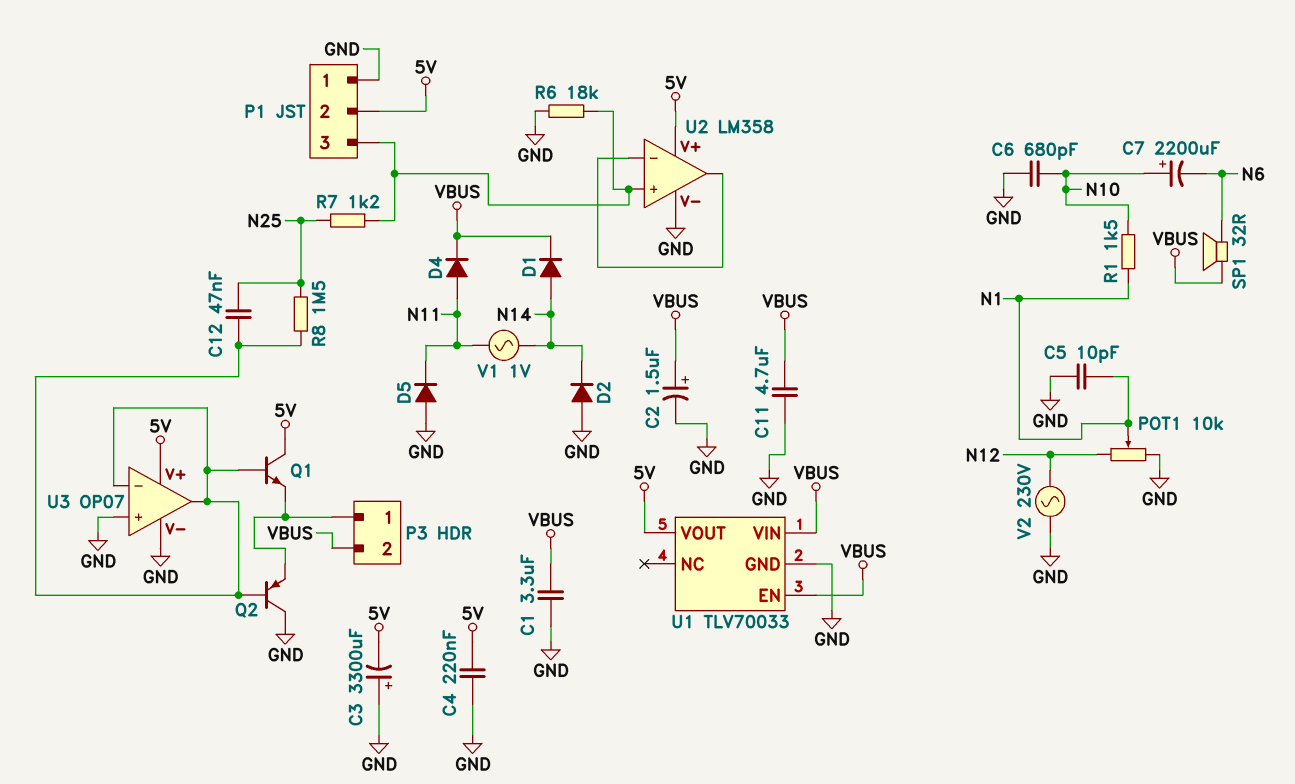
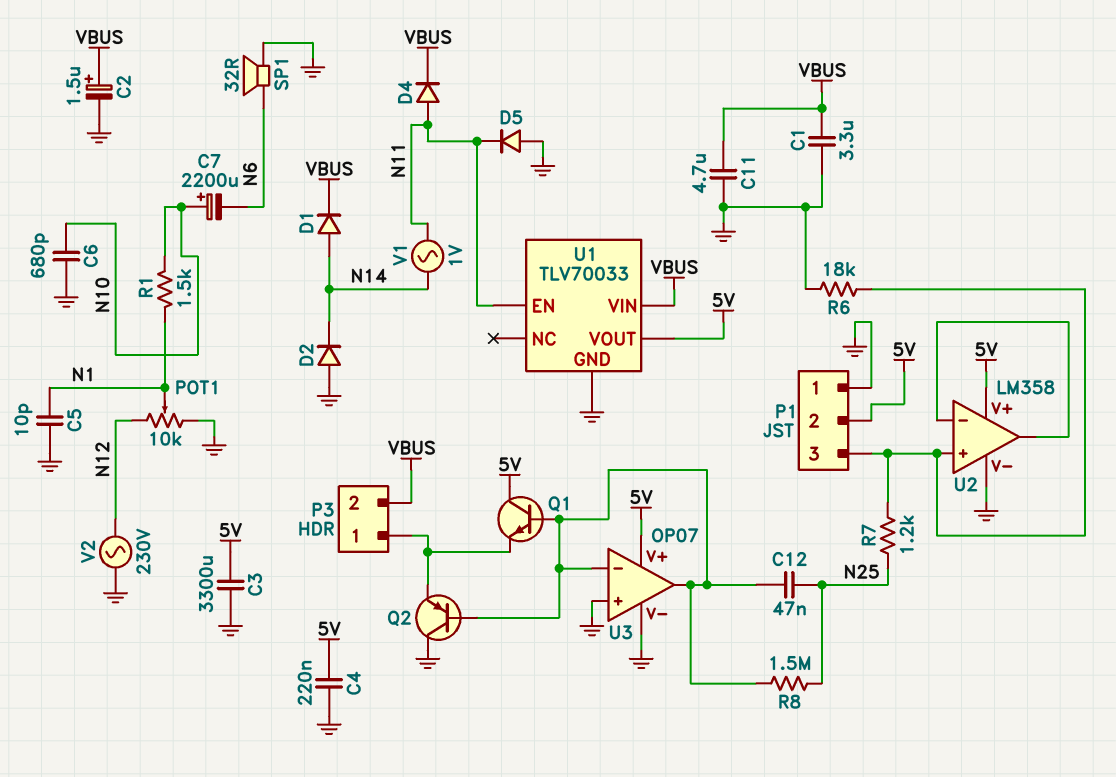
C3: 3300uF (plus GND, minus 5V) -> 3300uF (5V, GND)
SP1: speaker 32R (N6, VBUS) -> speaker 32R (GND, N6)
U1 pin EN: VBUS -> N11

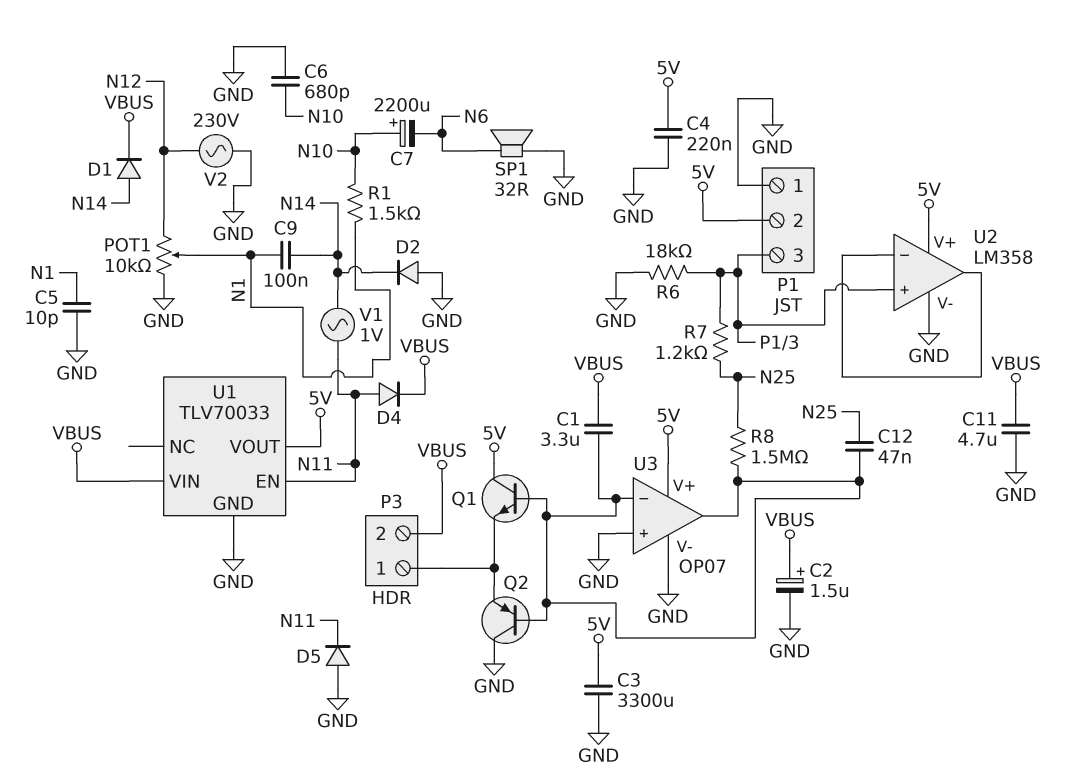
C1: 3.3uF (GND, VBUS) -> 3.3uF (U3/in-, VBUS)
C9: none -> 100nF (N1, N14)

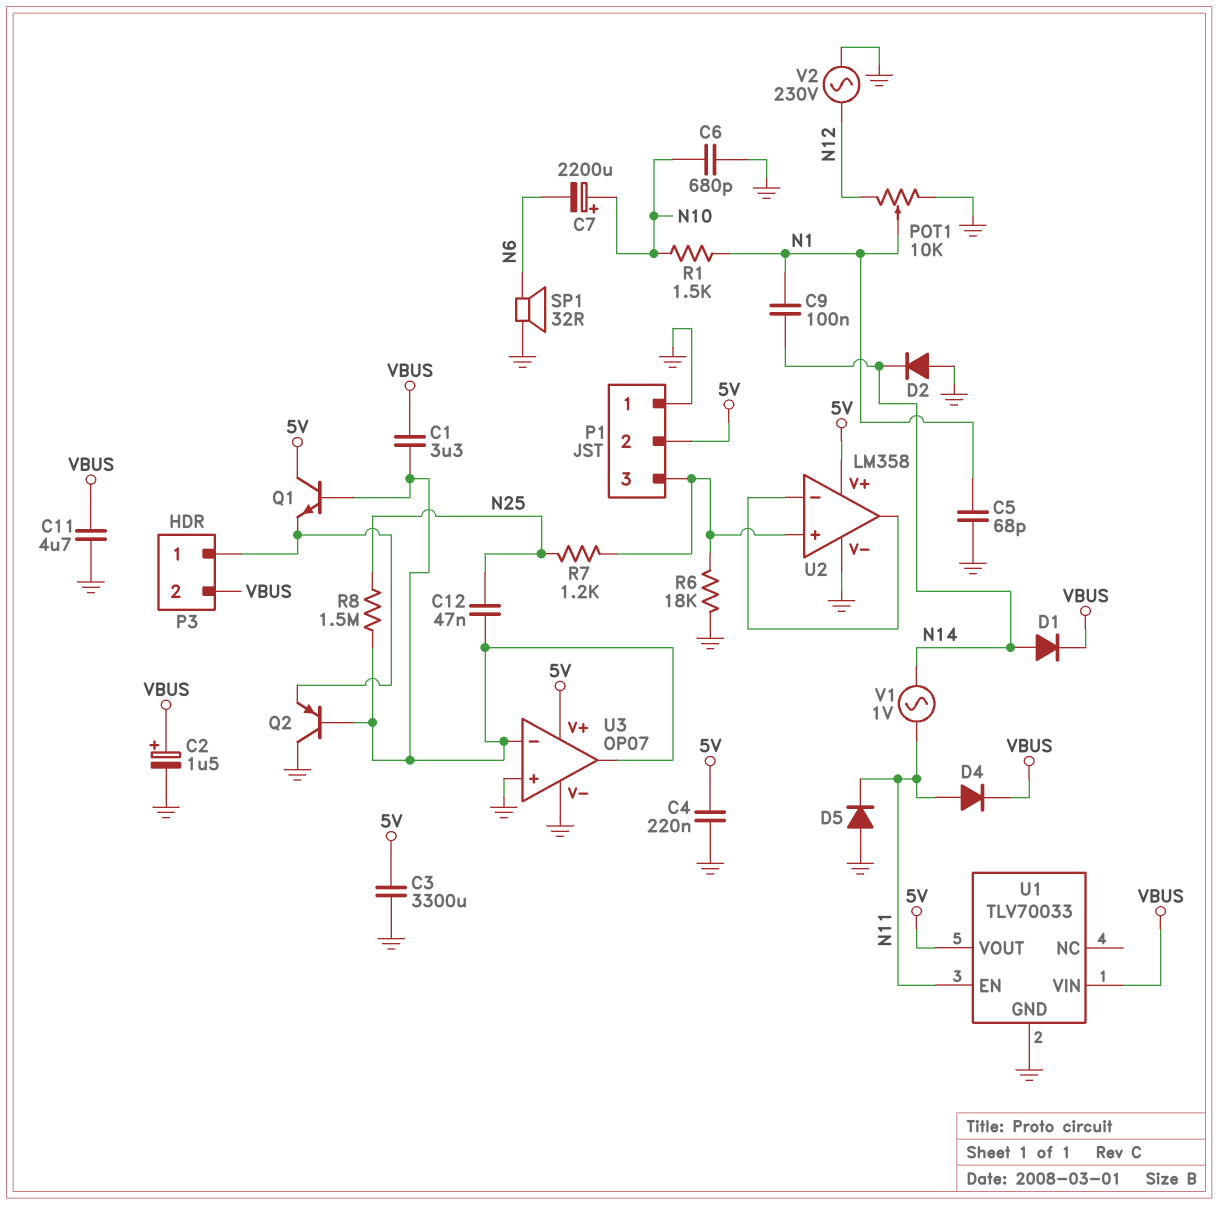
C5: 10pF (GND, N1) -> 68pF (GND, N1)

